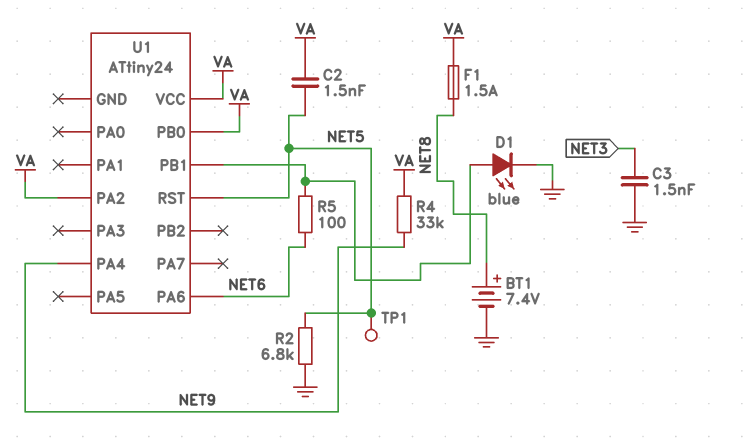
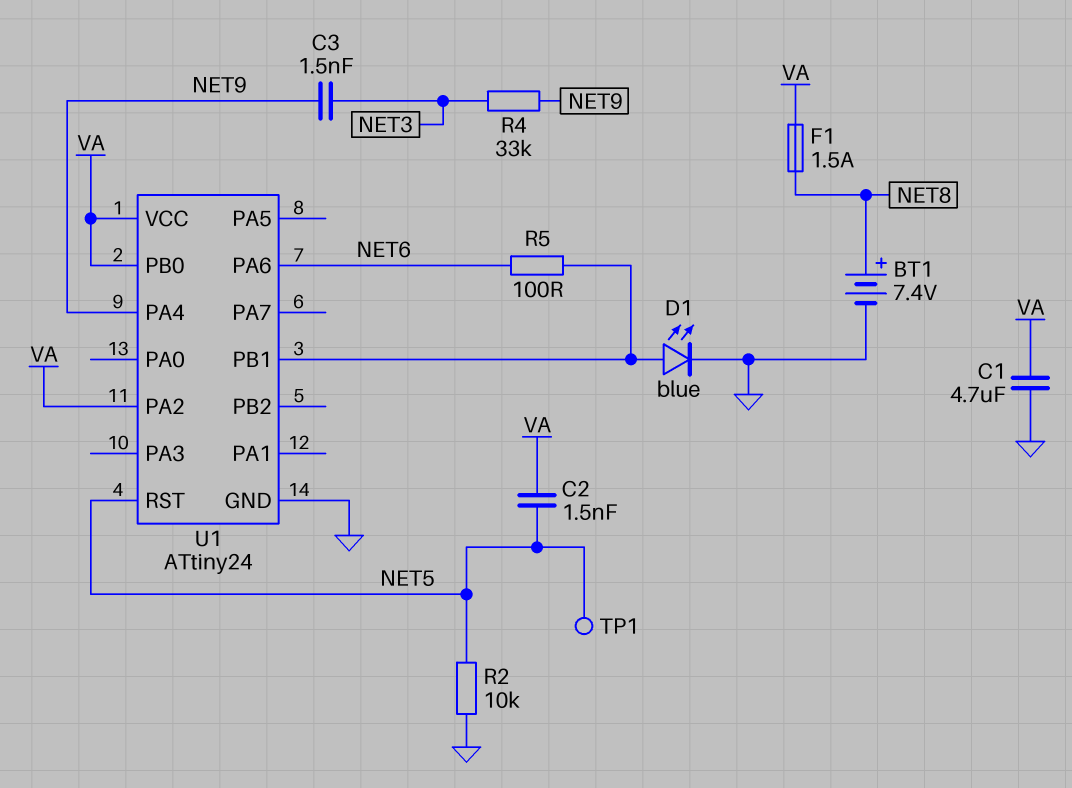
C1: none -> 4.7uF (GND, VA)
C3: 1.5nF (GND, NET3) -> 1.5nF (NET3, NET9)
R2: 6.8k (GND, NET5) -> 10k (GND, NET5)
R4: 33k (NET9, VA) -> 33k (NET3, NET9)
U1 pin GND: none -> GND

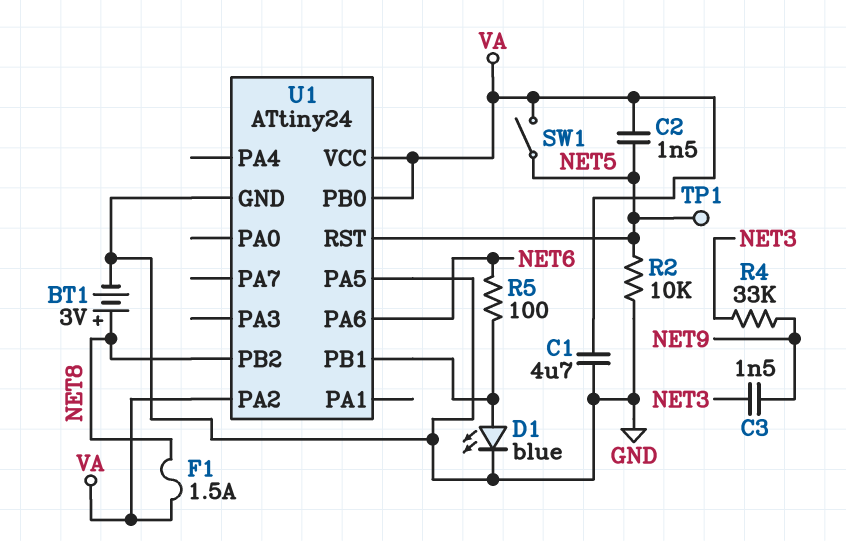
BT1: 7.4V (plus NET8, minus GND) -> 3V (plus NET8, minus GND)
SW1: none -> switch (NET5, VA)
U1 pin PA4: NET9 -> none
U1 pin PA5: none -> GND
U1 pin PB2: none -> NET8

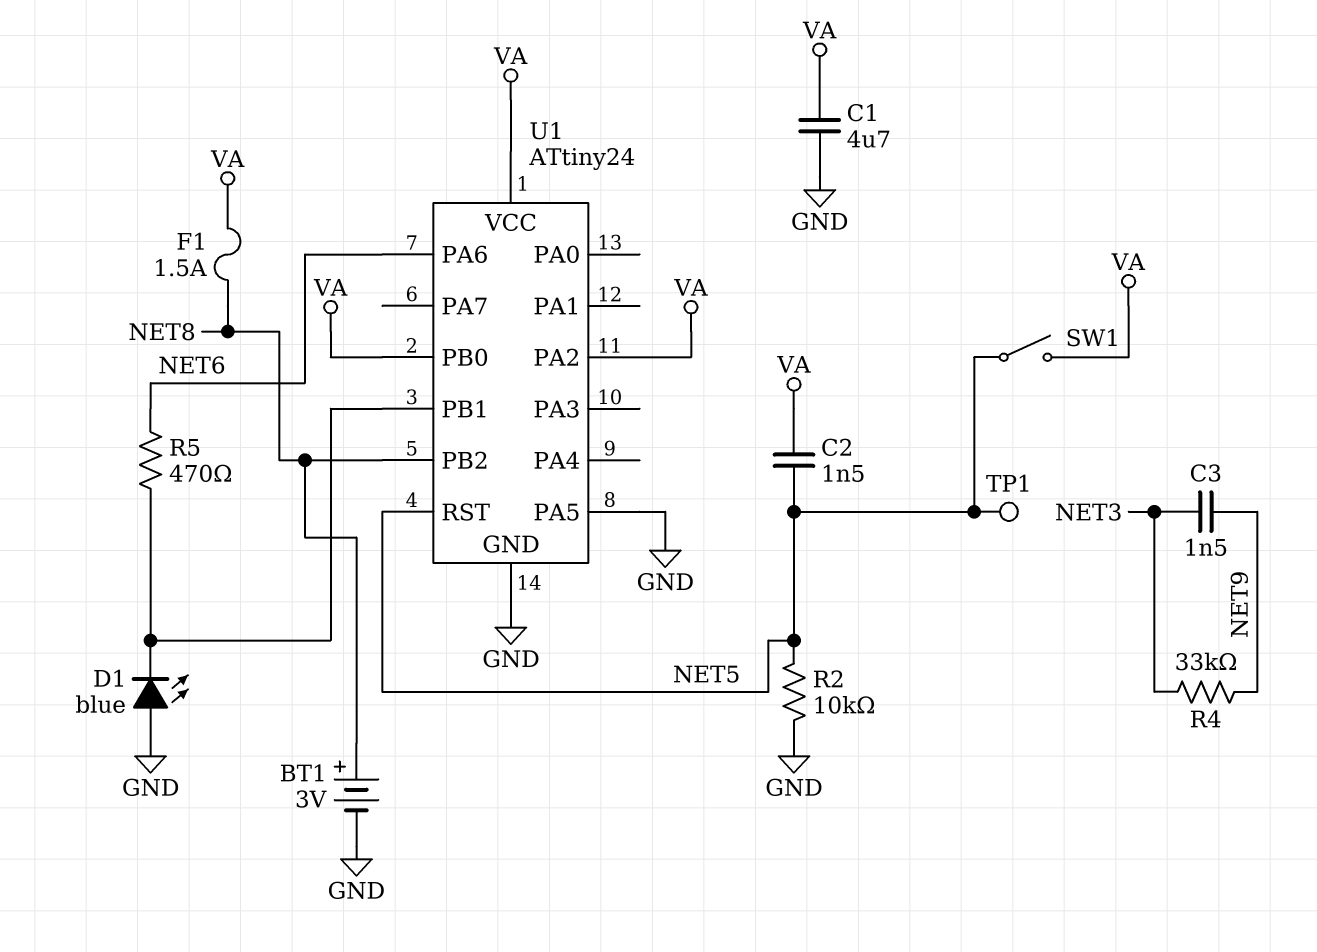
D1: LED blue (A U1/PB1, K GND) -> LED blue (A GND, K U1/PB1)
R5: 100 (NET6, U1/PB1) -> 470 (NET6, U1/PB1)

